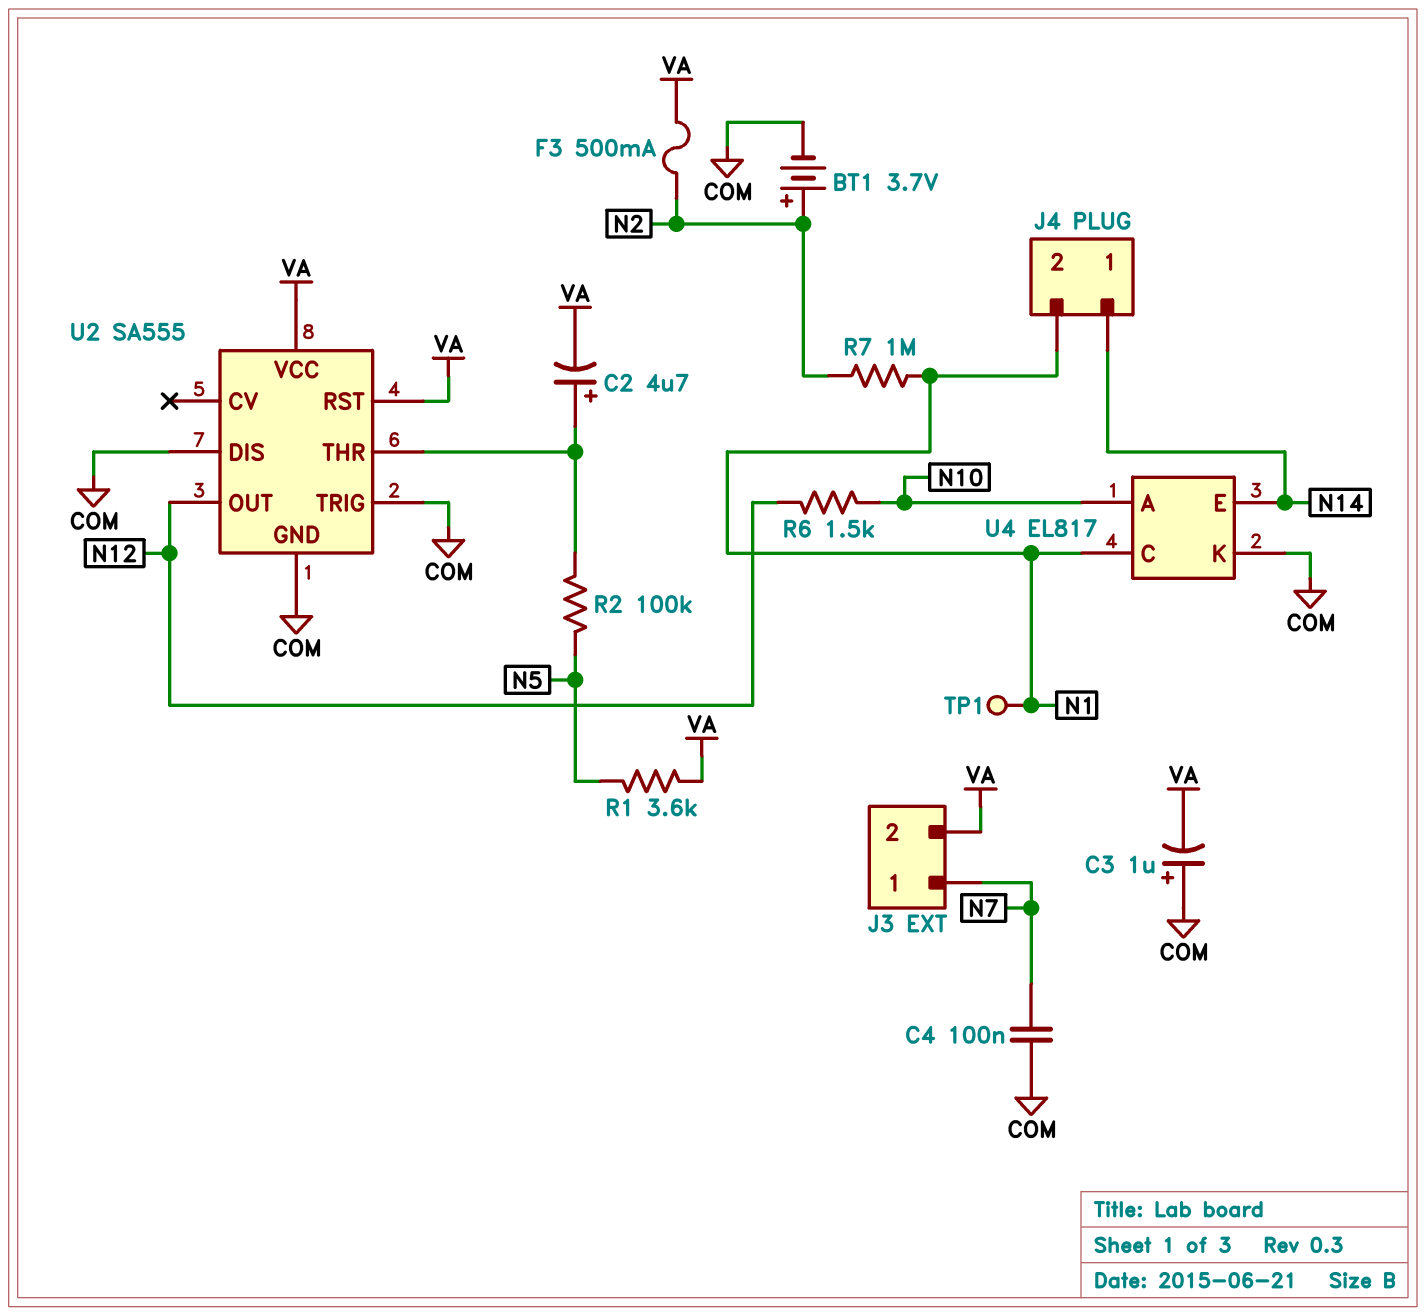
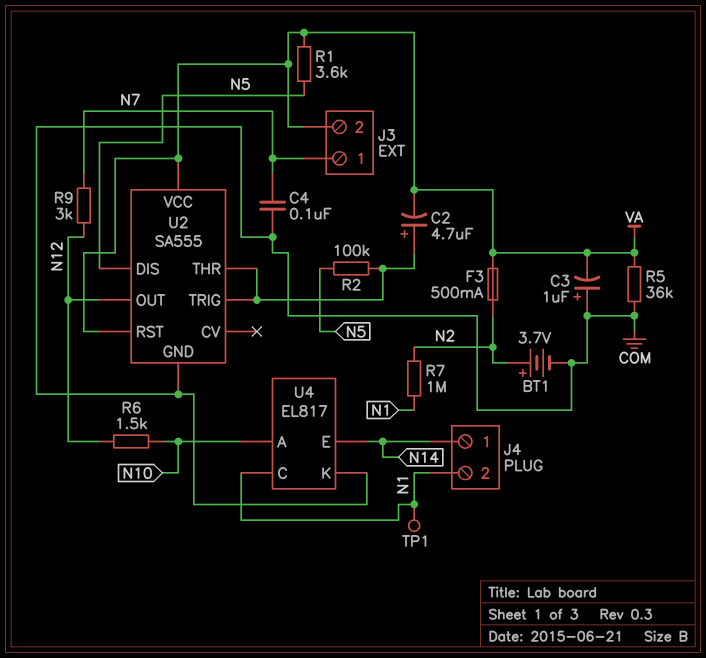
R5: none -> 36k (COM, VA)
R9: none -> 3k (N7, N12)
U2 pin DIS: COM -> N5
U2 pin TRIG: COM -> U2/THR

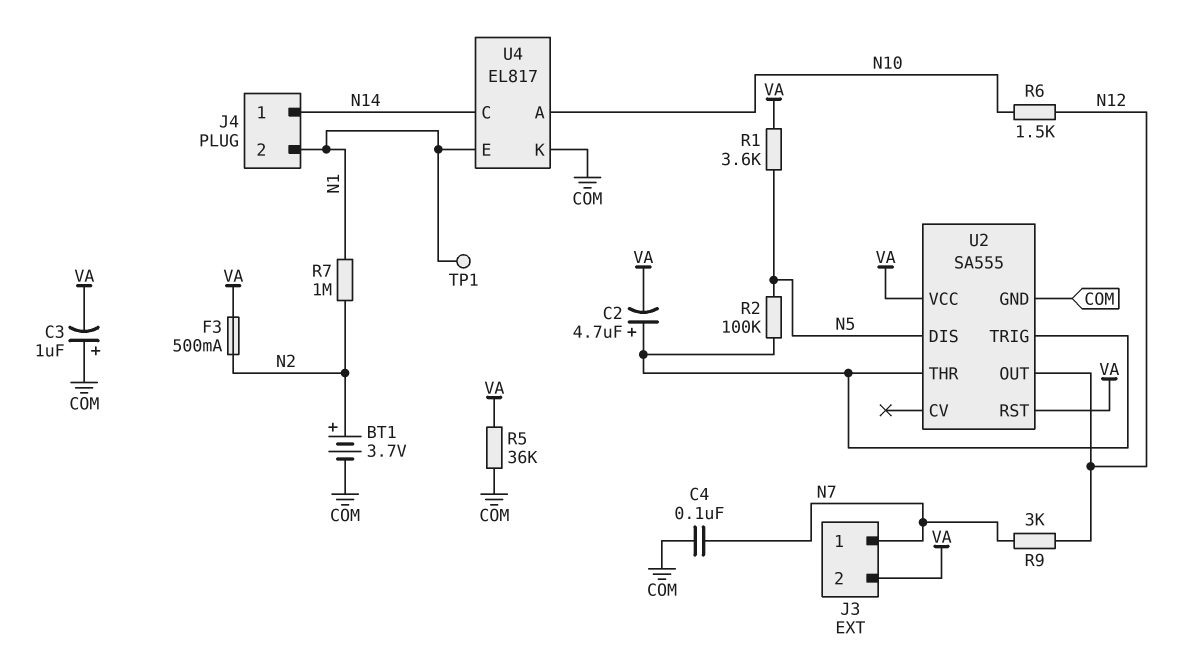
U4 pin C: N1 -> N14
U4 pin E: N14 -> N1

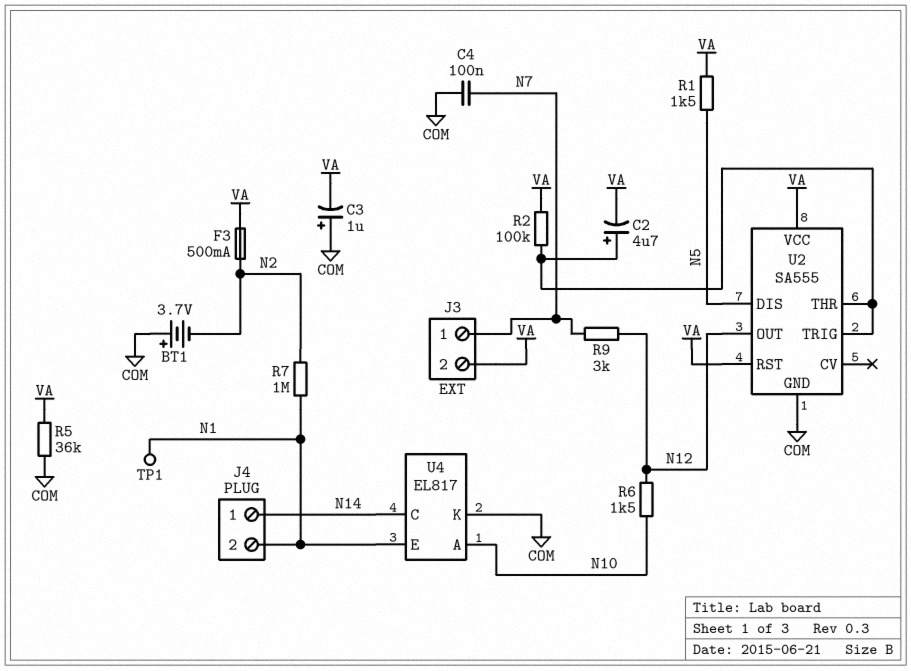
BT1: 3.7V (plus N2, minus COM) -> 3.7V (plus COM, minus N2)
R1: 3.6k (N5, VA) -> 1.5k (N5, VA)
R2: 100k (N5, U2/THR) -> 100k (U2/THR, VA)

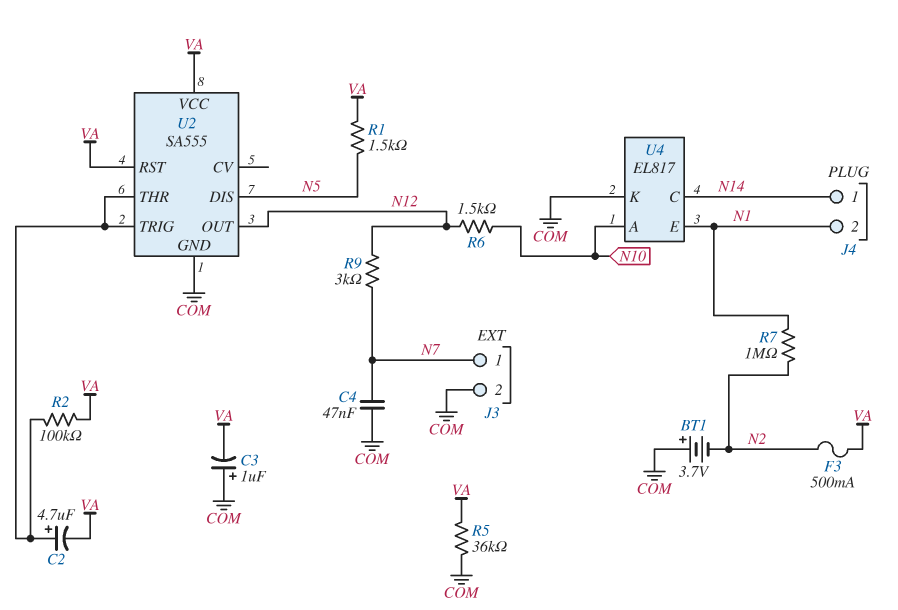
C4: 100nF (COM, N7) -> 47nF (COM, N7)
J3 pin 2: VA -> COM
TP1: test point (N1) -> none

